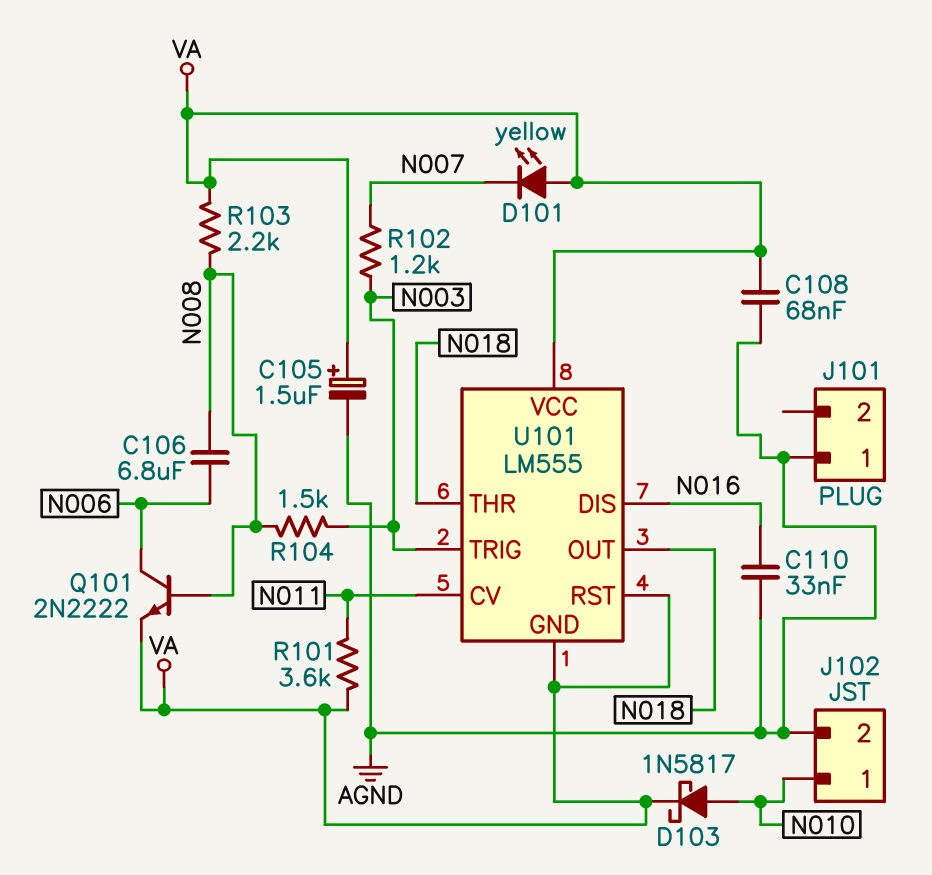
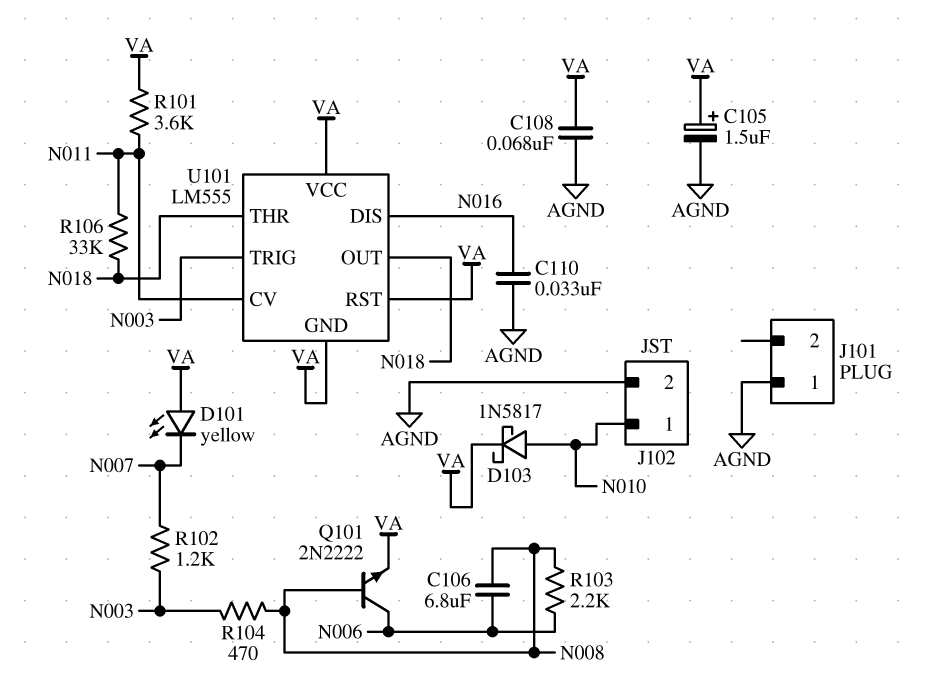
R103: 2.2k (N008, VA) -> 2.2k (N006, N008)
R104: 1.5k (N003, N008) -> 470 (N003, N008)
R106: none -> 33k (N011, N018)

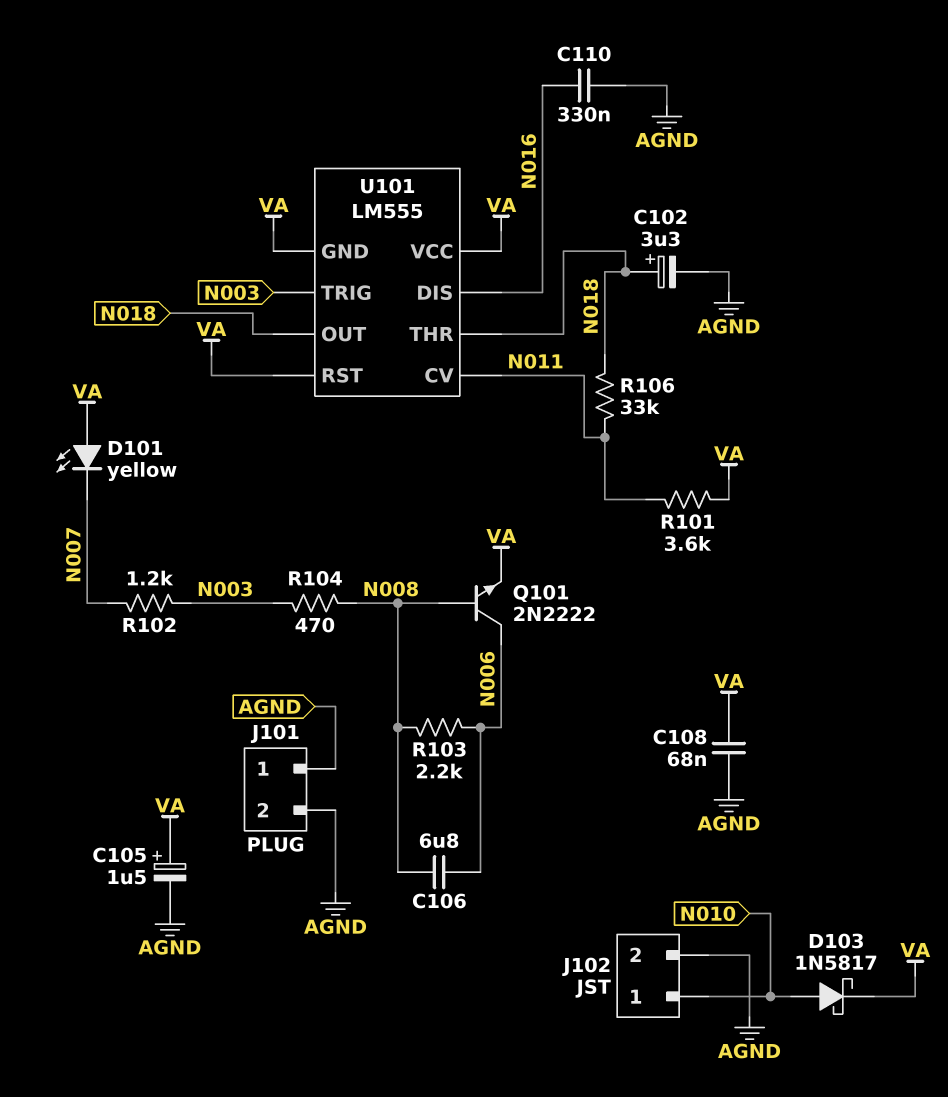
C102: none -> 3.3uF (plus N018, minus AGND)
C110: 33nF (AGND, N016) -> 330nF (AGND, N016)
J101 pin 2: none -> AGND

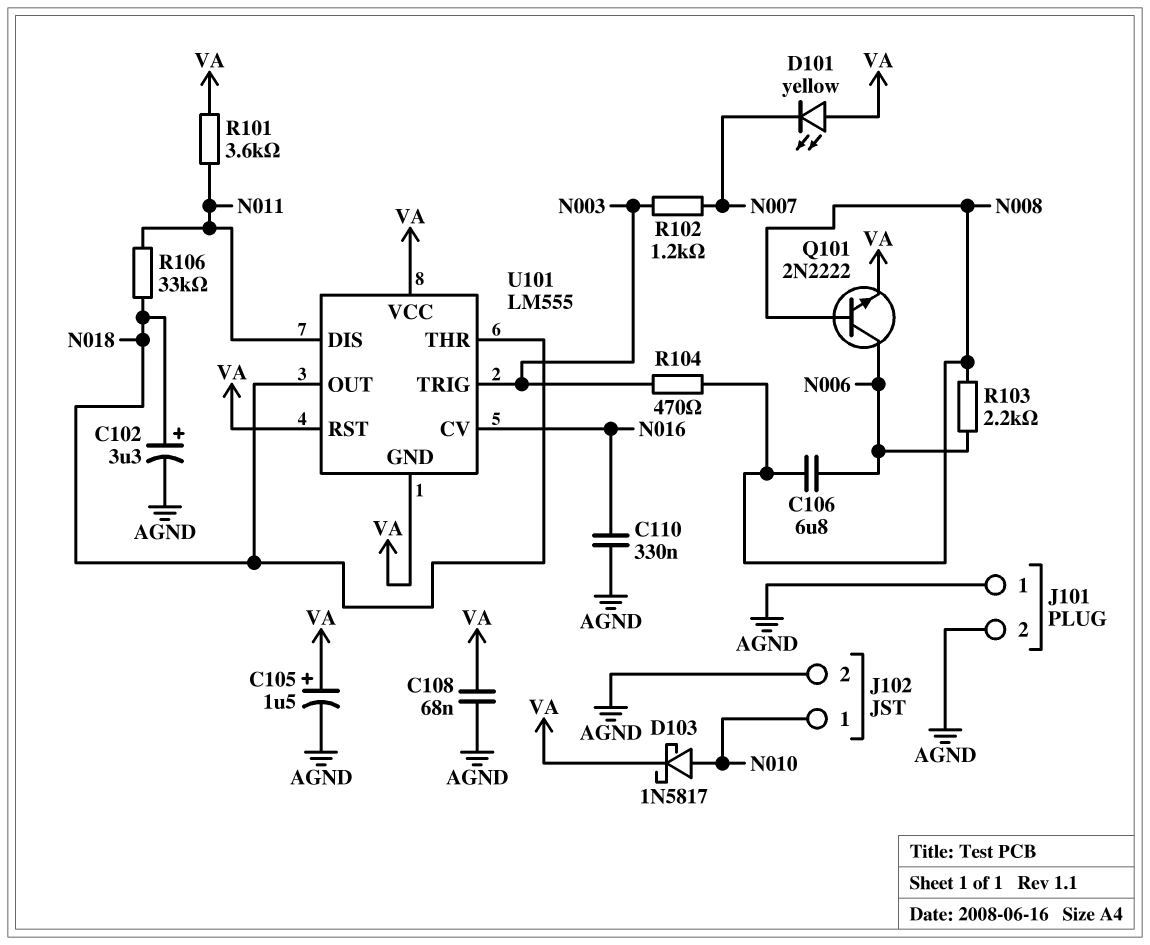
U101 pin CV: N011 -> N016
U101 pin DIS: N016 -> N011

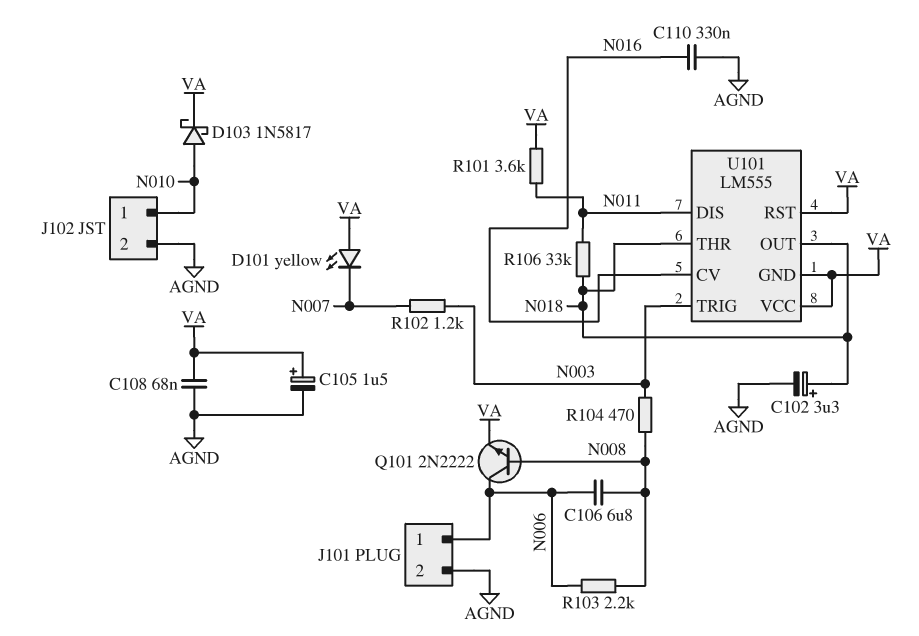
J101 pin 1: AGND -> N006

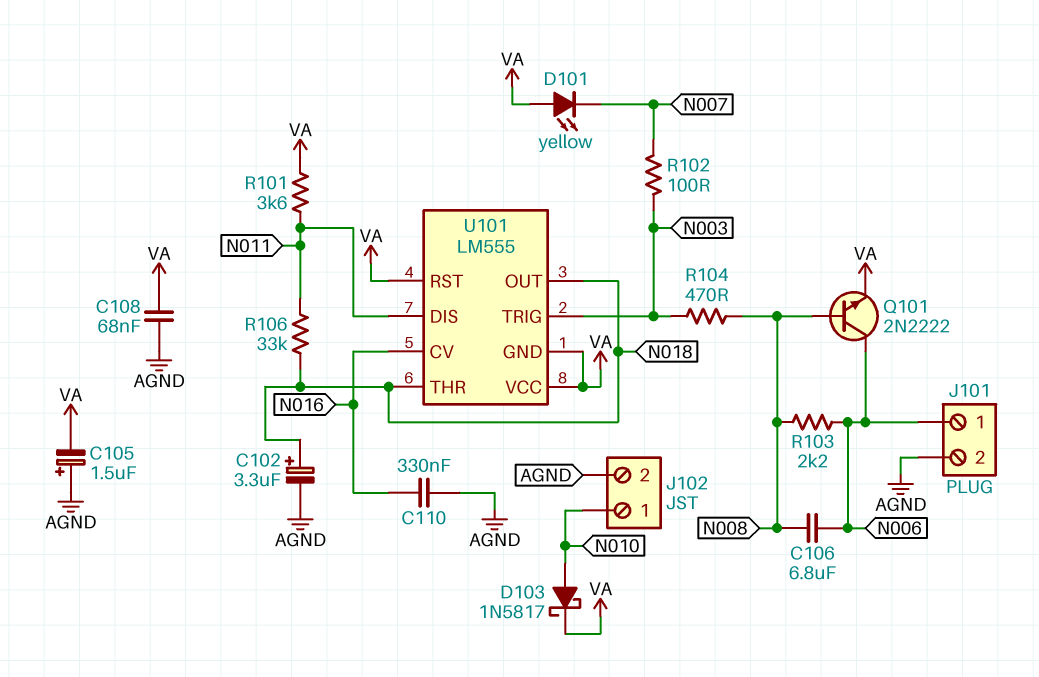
C105: 1.5uF (plus VA, minus AGND) -> 1.5uF (plus AGND, minus VA)
R102: 1.2k (N003, N007) -> 100 (N003, N007)

